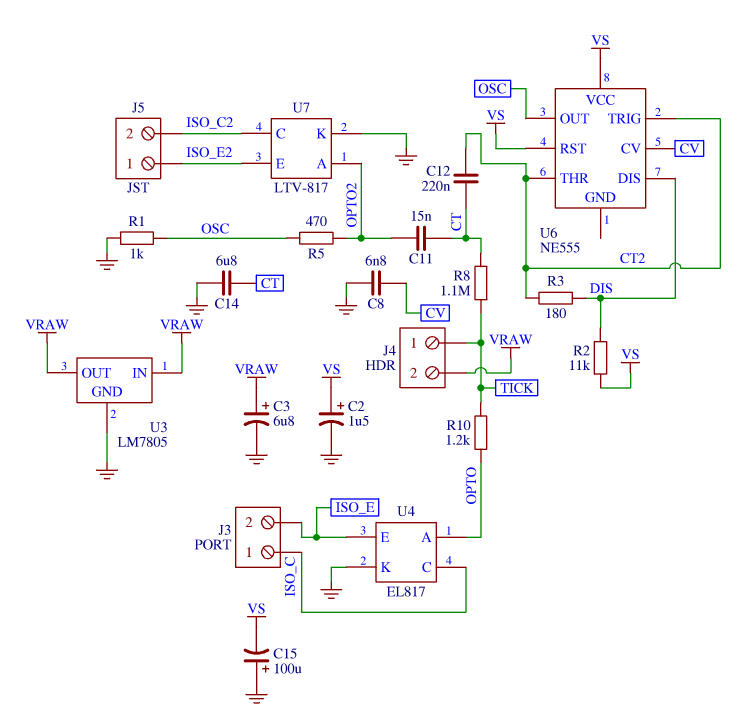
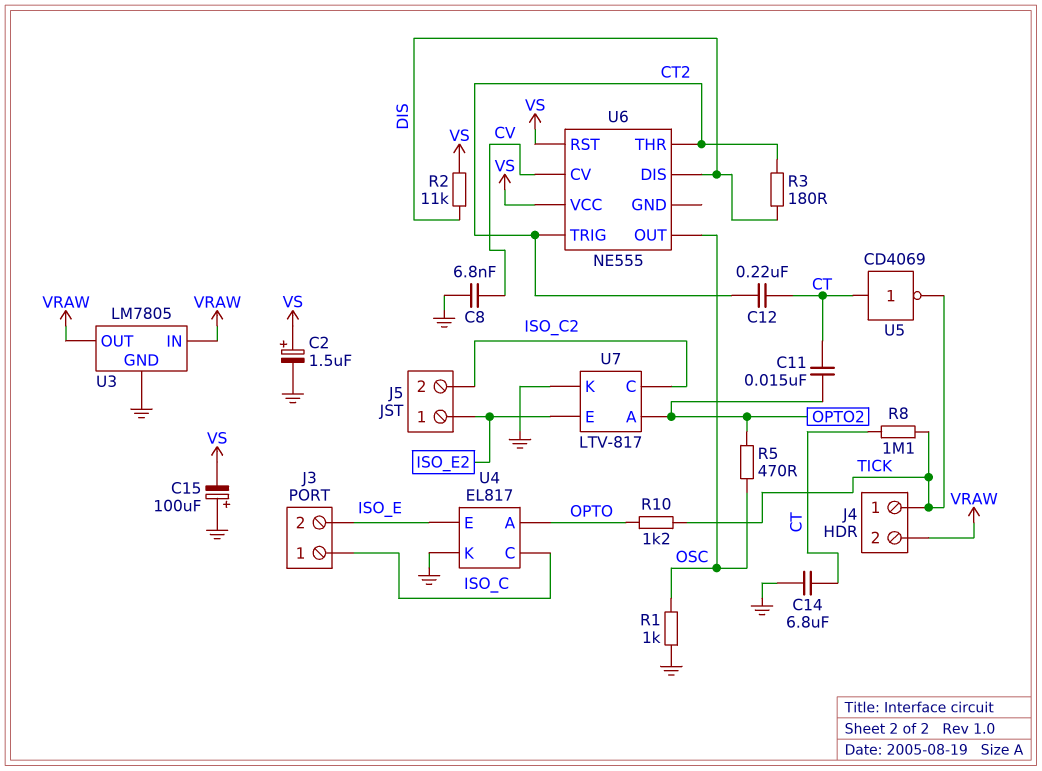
C3: 6.8uF (plus VRAW, minus GND) -> none
U5: none -> NOT CD4069 (in CT, out TICK)

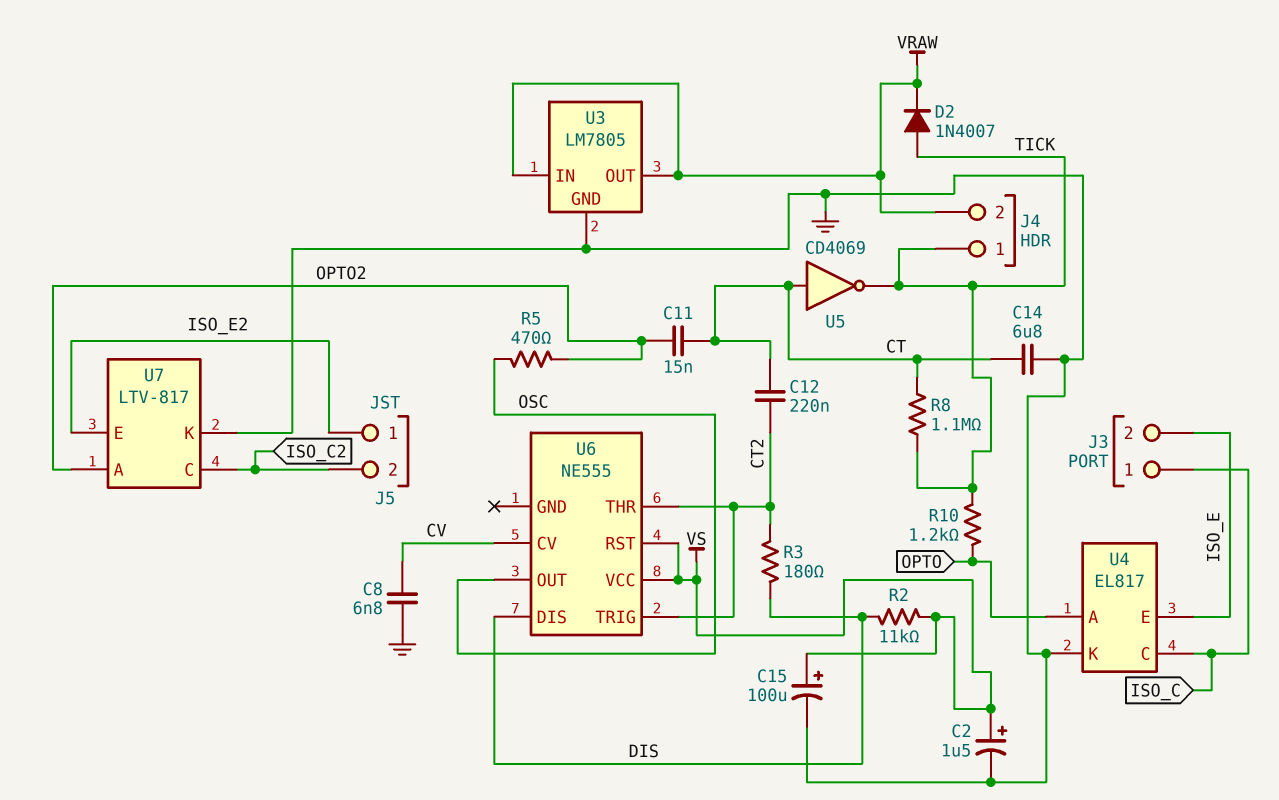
C15: 100uF (plus GND, minus VS) -> 100uF (plus VS, minus GND)
D2: none -> diode 1N4007 (A TICK, K VRAW)
R1: 1k (GND, OSC) -> none

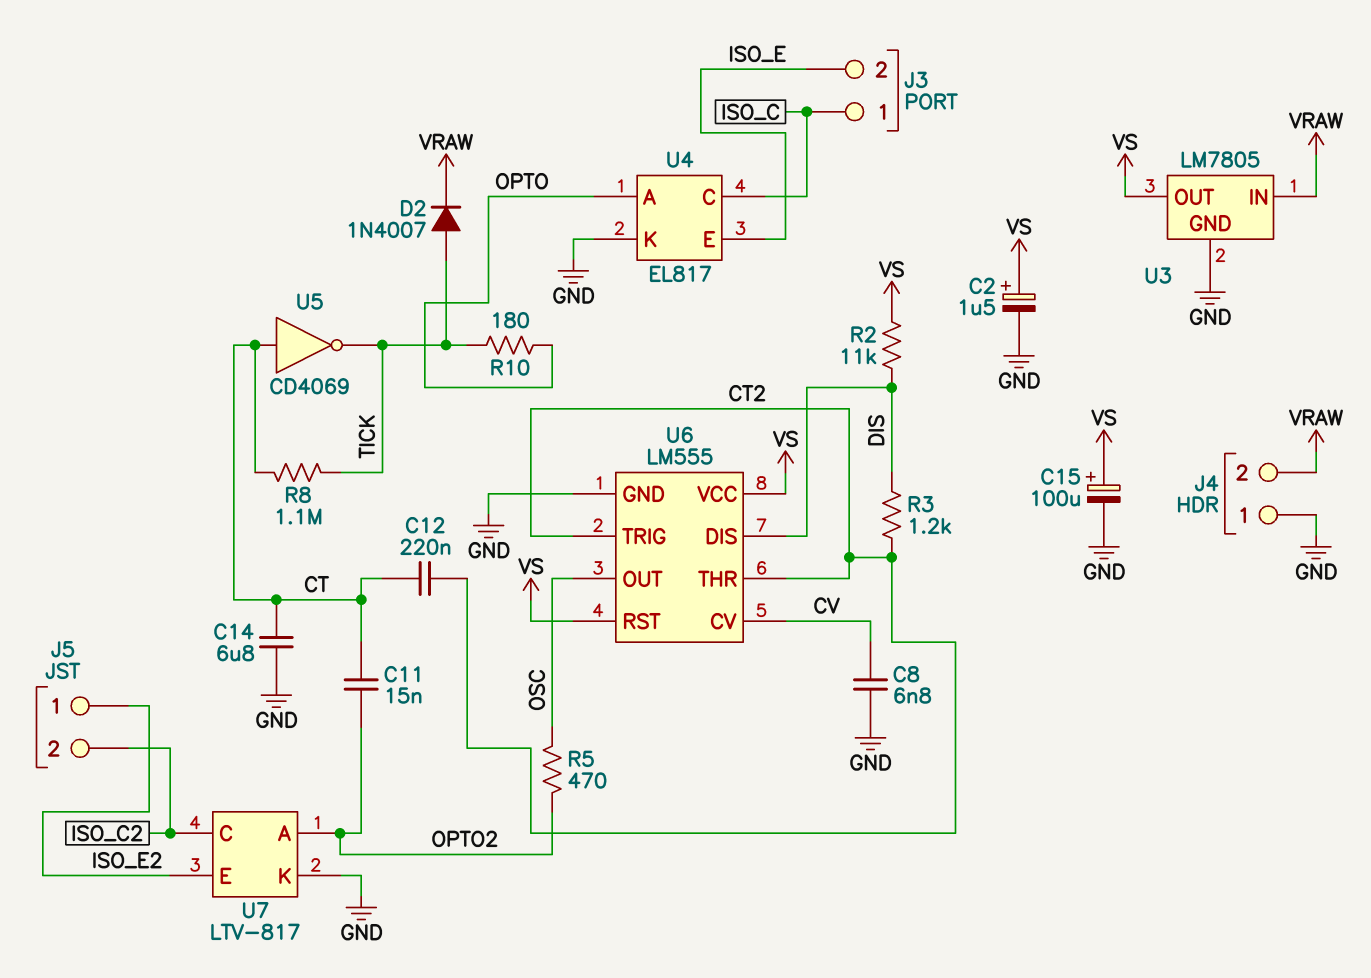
J4 pin 1: TICK -> GND
R3: 180 (CT2, DIS) -> 1.2k (CT2, DIS)
R10: 1.2k (OPTO, TICK) -> 180 (OPTO, TICK)
U3 pin OUT: VRAW -> VS
U6: NE555 -> LM555
U6 pin GND: none -> GND

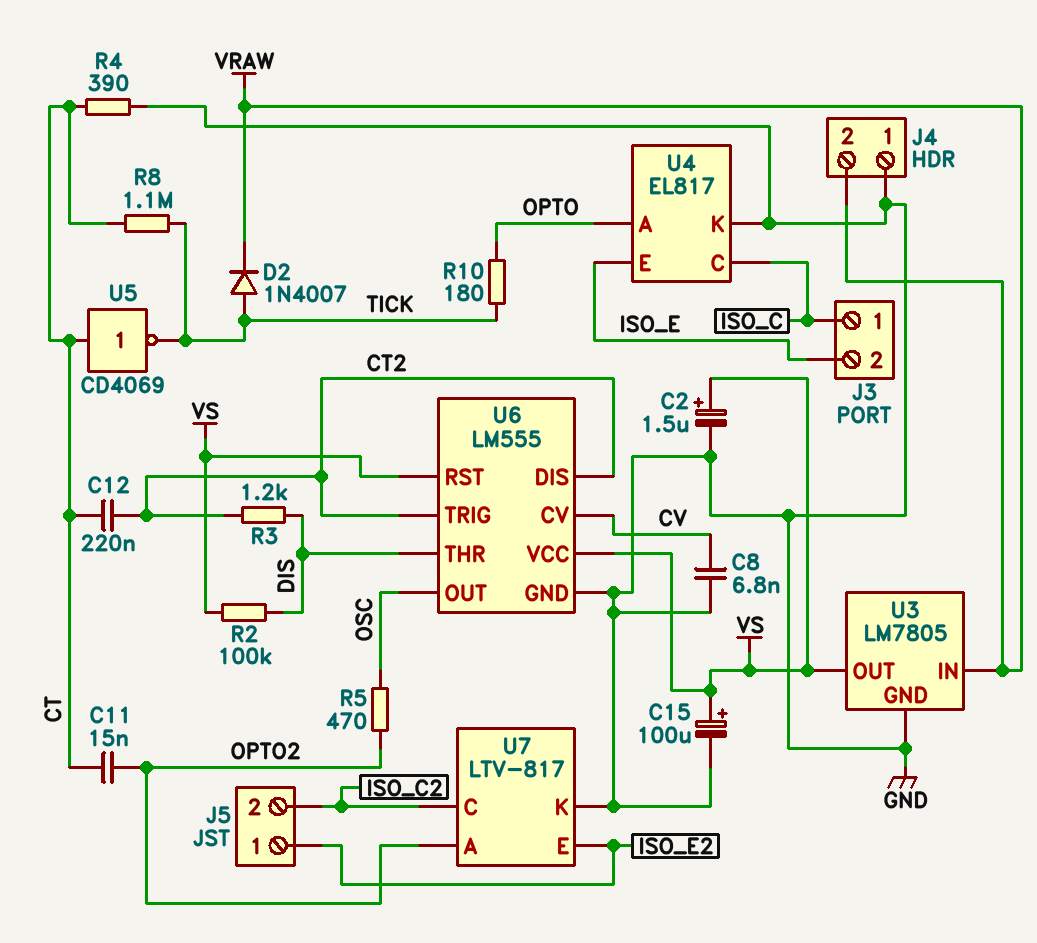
C14: 6.8uF (CT, GND) -> none
R2: 11k (DIS, VS) -> 100k (DIS, VS)
R4: none -> 390 (CT, GND)
U6 pin DIS: DIS -> CT2
U6 pin THR: CT2 -> DIS

